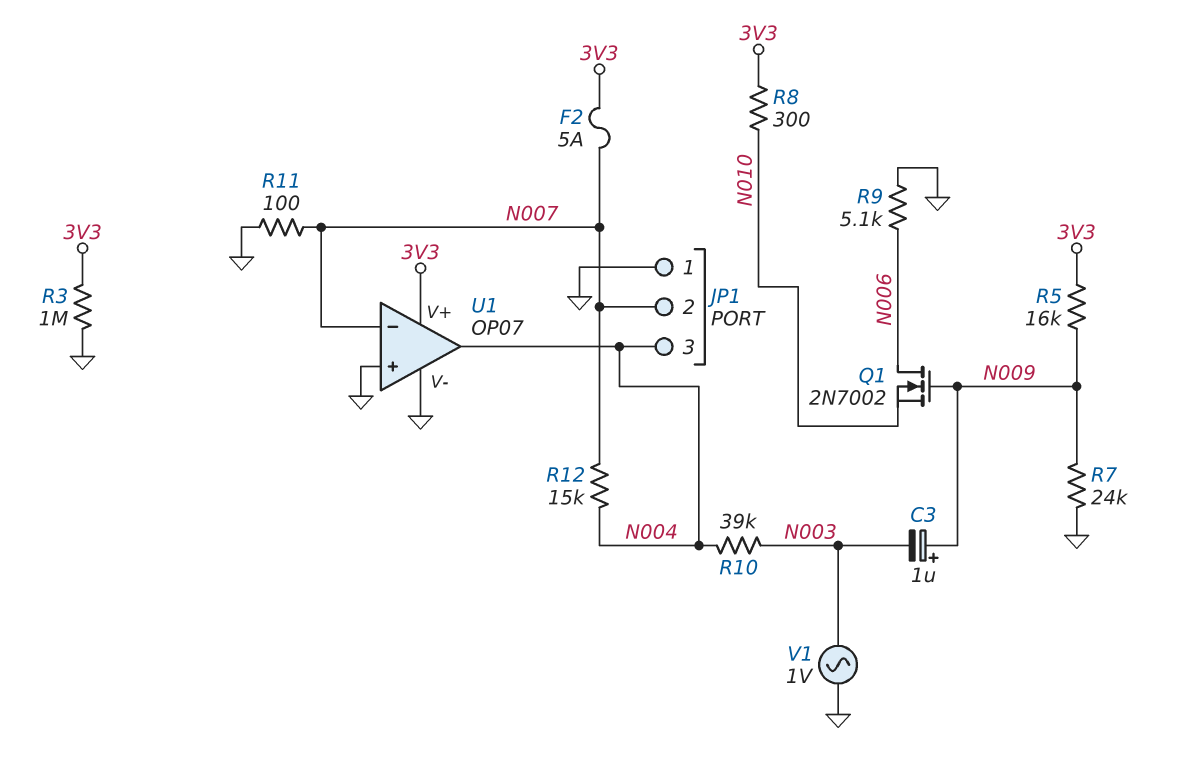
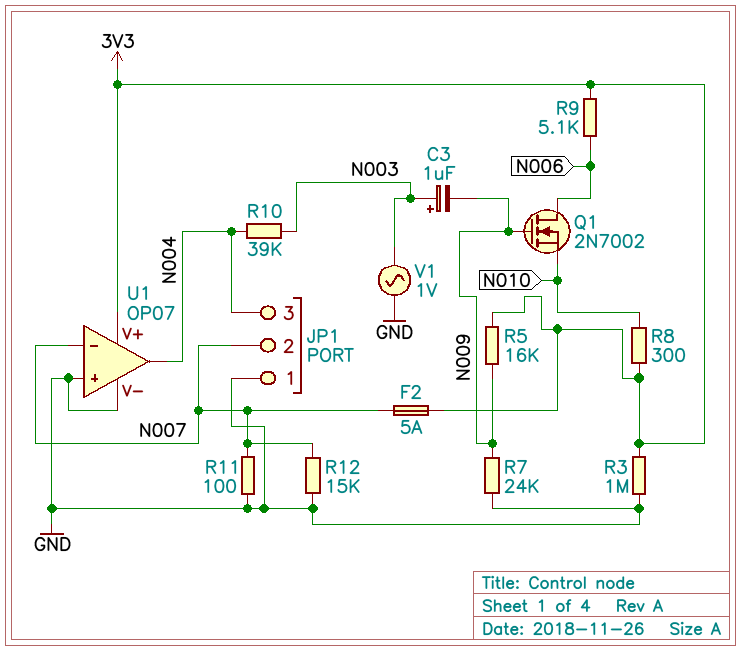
C3: 1uF (plus N009, minus N003) -> 1uF (plus N003, minus N009)
R9: 5.1k (GND, N006) -> 5.1k (3V3, N006)
R12: 15k (N004, N007) -> 15k (GND, N007)

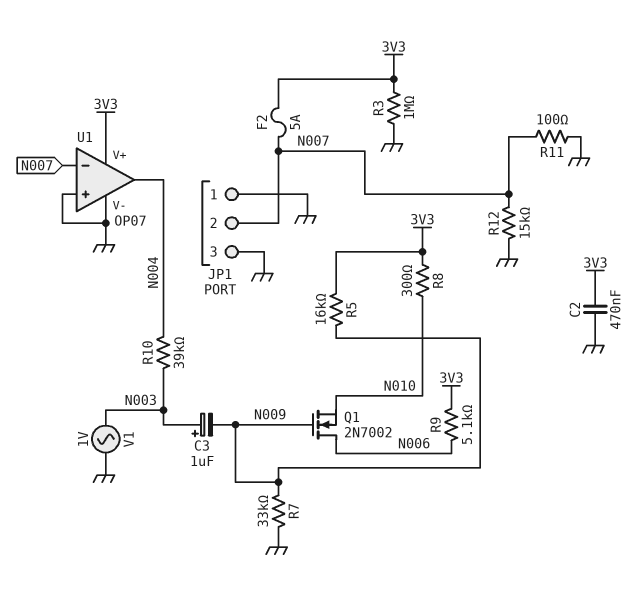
C2: none -> 470nF (3V3, GND)
JP1 pin 3: N004 -> GND
R7: 24k (GND, N009) -> 33k (GND, N009)

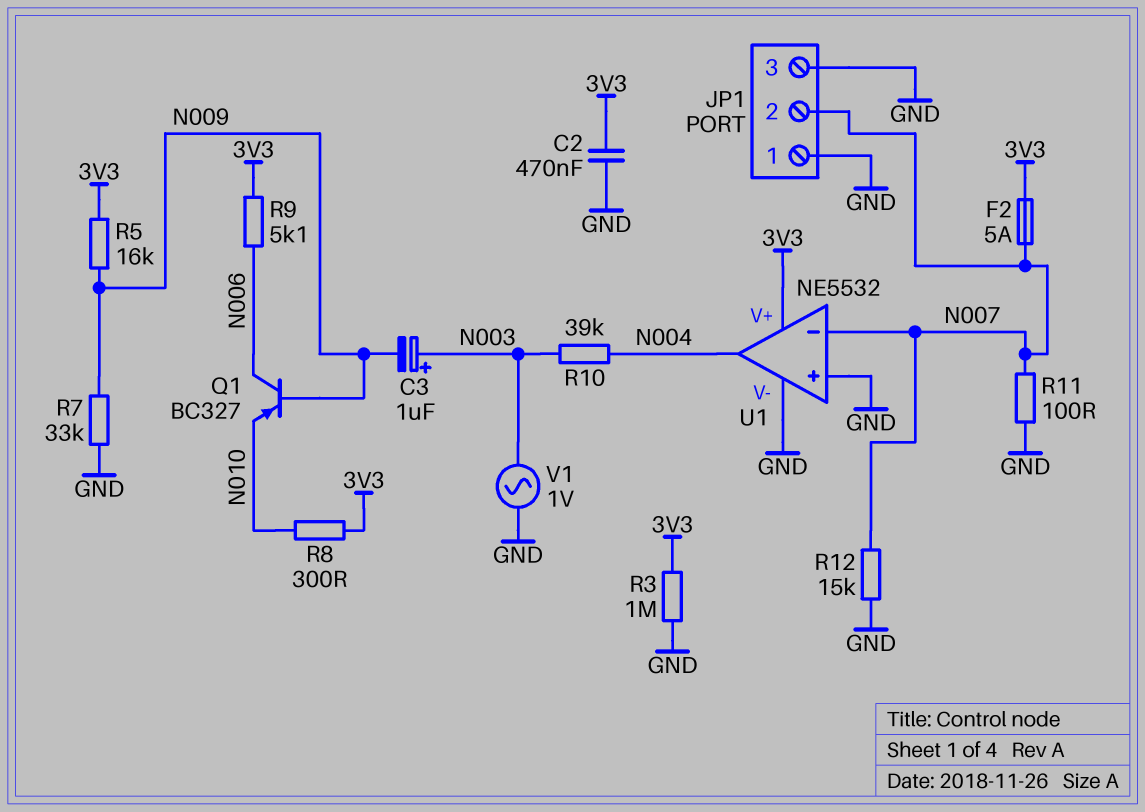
Q1: NMOS 2N7002 (G N009, D N006, S N010) -> PNP BC327 (B N009, C N006, E N010)
U1: OP07 -> NE5532

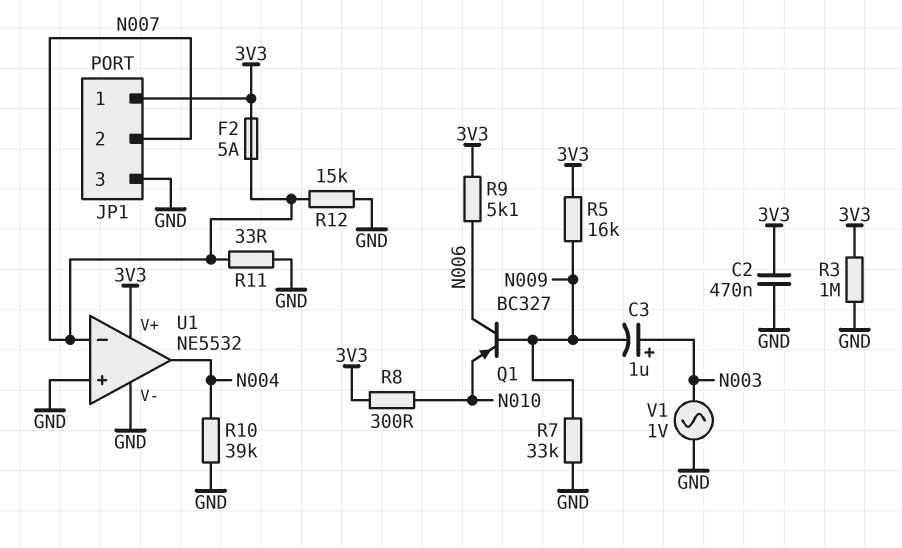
JP1 pin 1: GND -> 3V3
R10: 39k (N003, N004) -> 39k (GND, N004)
R11: 100 (GND, N007) -> 33 (GND, N007)

